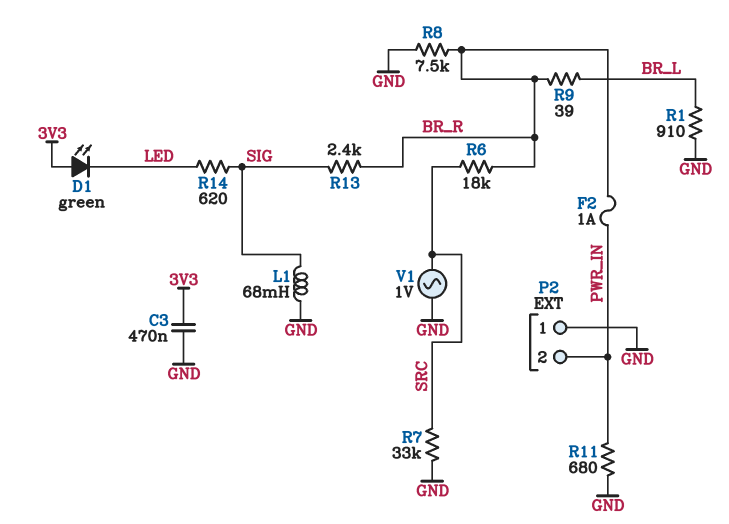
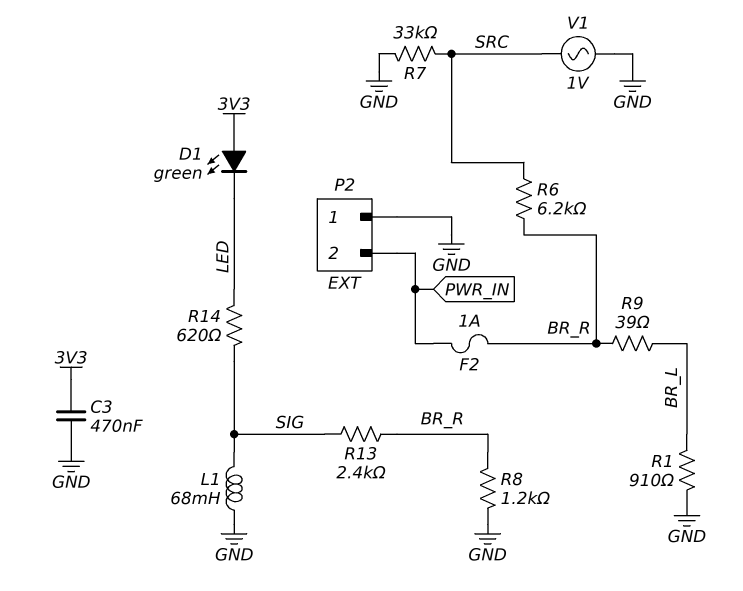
R6: 18k (BR_R, SRC) -> 6.2k (BR_R, SRC)
R8: 7.5k (BR_R, GND) -> 1.2k (BR_R, GND)
R11: 680 (GND, PWR_IN) -> none

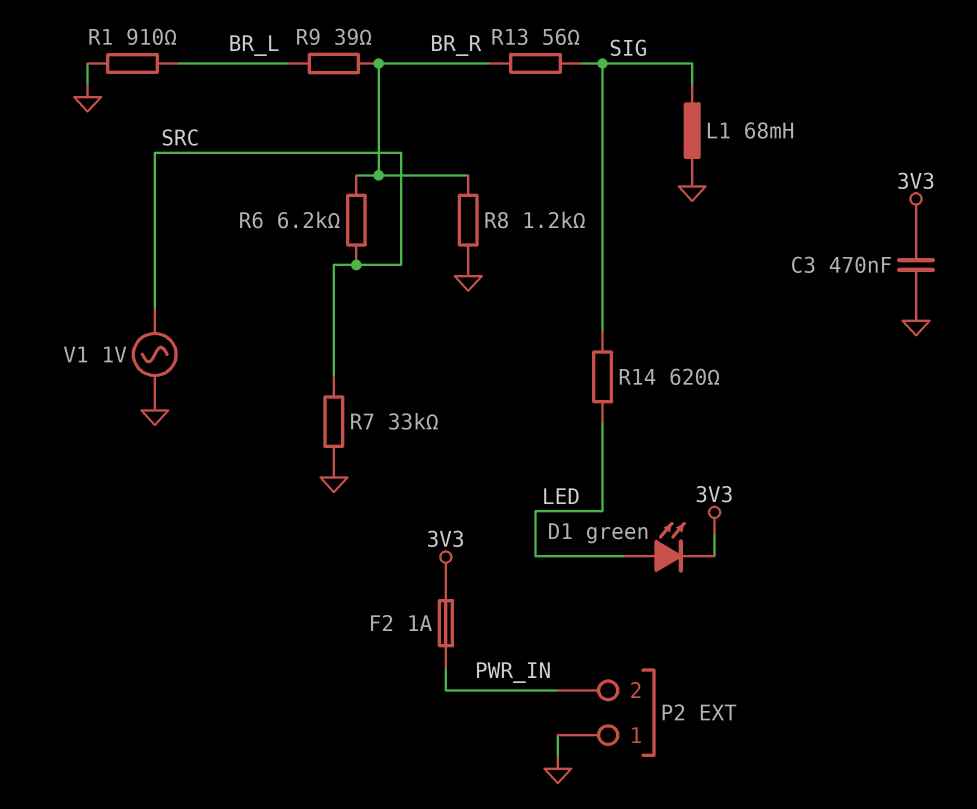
D1: LED green (A 3V3, K LED) -> LED green (A LED, K 3V3)
F2: 1A (BR_R, PWR_IN) -> 1A (3V3, PWR_IN)
R13: 2.4k (BR_R, SIG) -> 56 (BR_R, SIG)

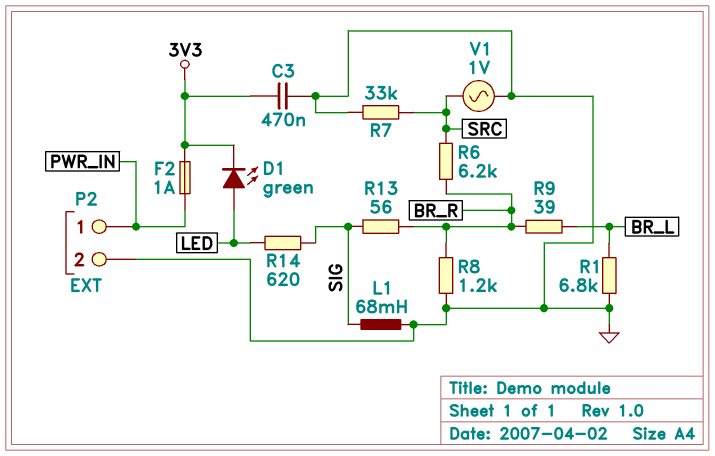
P2 pin 1: GND -> PWR_IN
P2 pin 2: PWR_IN -> GND
R1: 910 (BR_L, GND) -> 6.8k (BR_L, GND)

